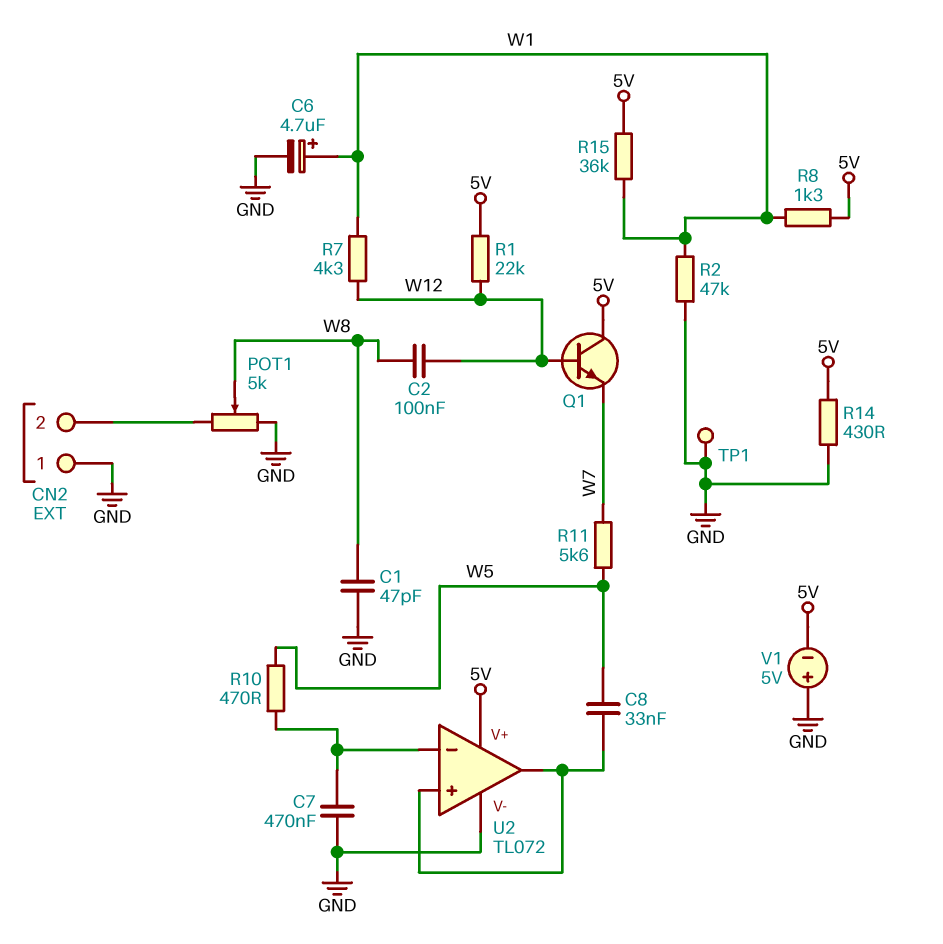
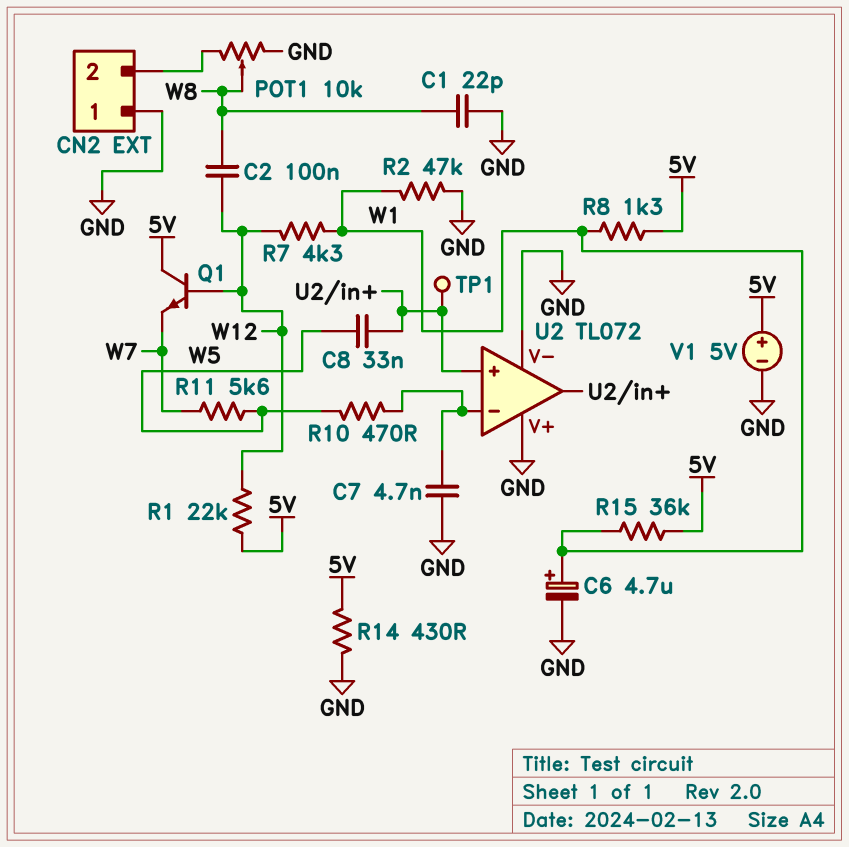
C1: 47pF (GND, W8) -> 22pF (GND, W8)
C7: 470nF (GND, U2/in-) -> 4.7nF (GND, U2/in-)
POT1: 5k (CN2/2, GND, wiper W8) -> 10k (CN2/2, GND, wiper W8)
TP1: test point (GND) -> test point (U2/in+)
U2 pin V+: 5V -> GND
V1: 5V (plus GND, minus 5V) -> 5V (plus 5V, minus GND)

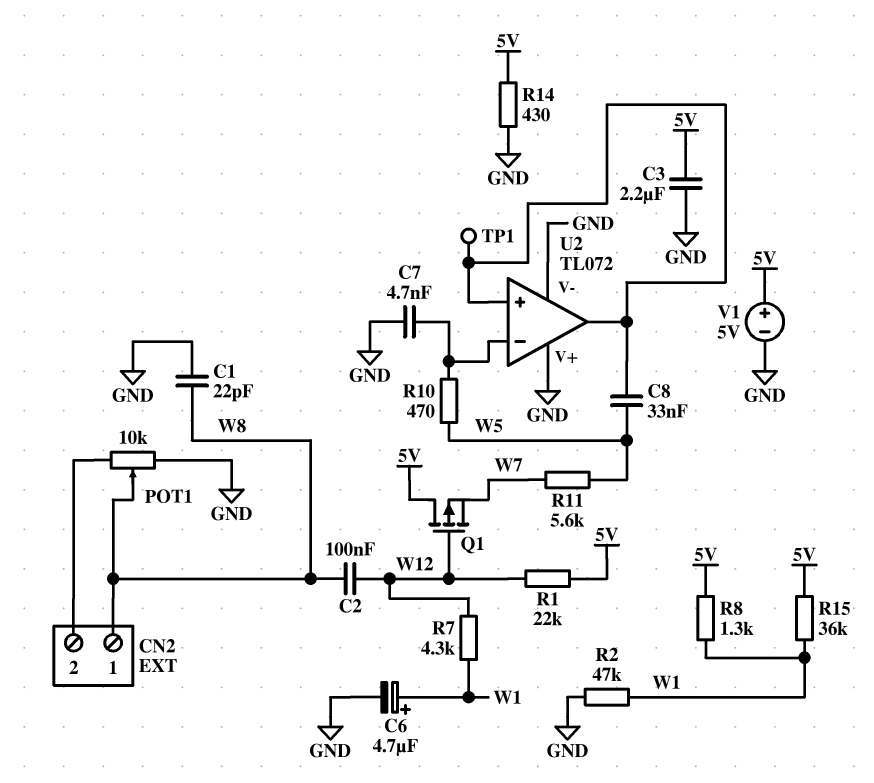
C3: none -> 2.2uF (5V, GND)
CN2 pin 1: GND -> W8
Q1: NPN (B W12, C 5V, E W7) -> PMOS (G W12, D 5V, S W7)

